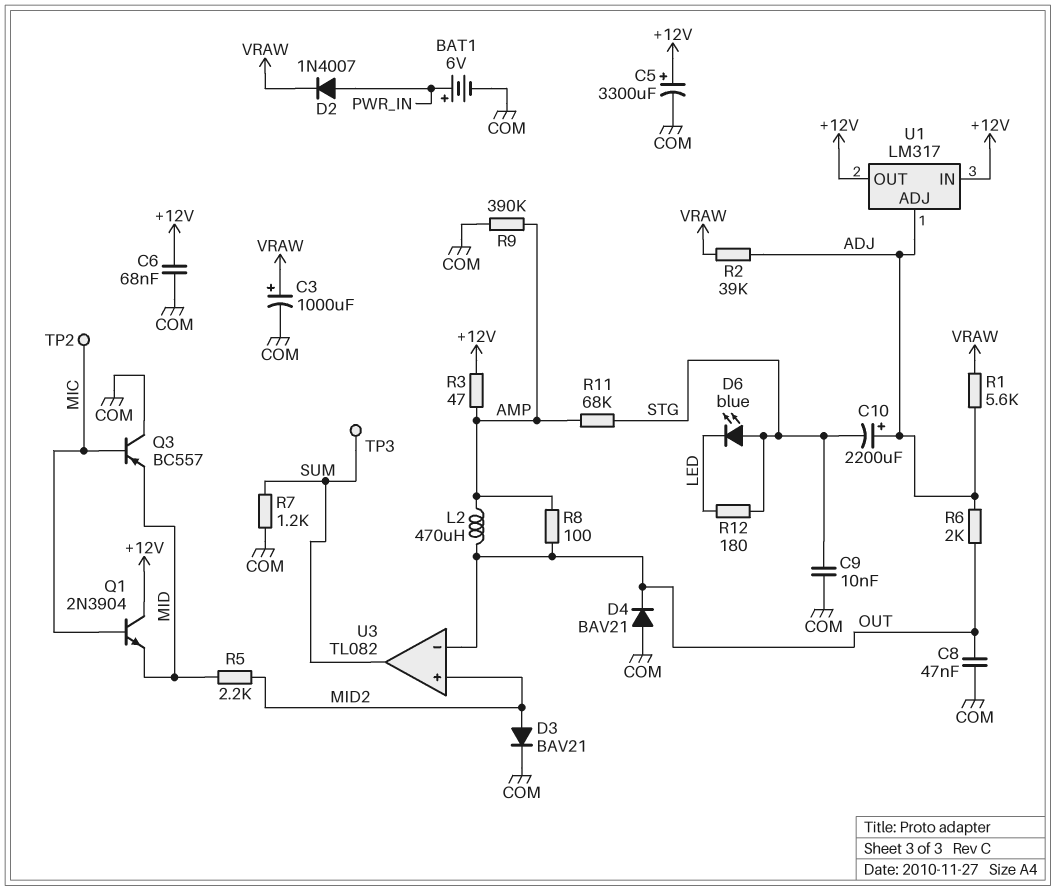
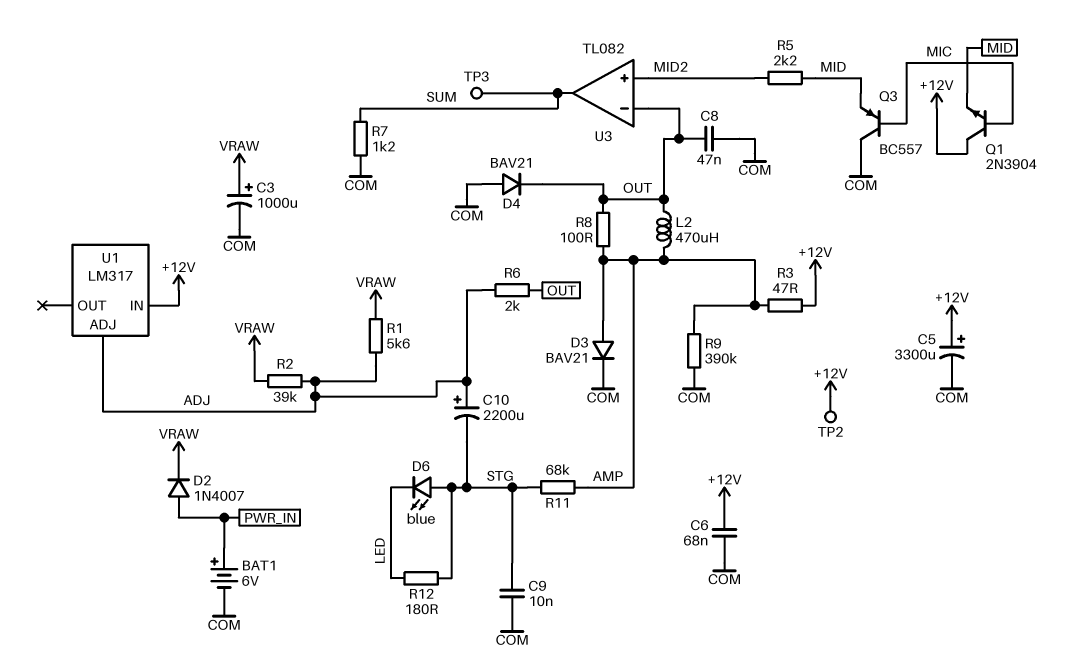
D3: diode BAV21 (A MID2, K COM) -> diode BAV21 (A AMP, K COM)
TP2: test point (MIC) -> test point (+12V)
U1 pin OUT: +12V -> none

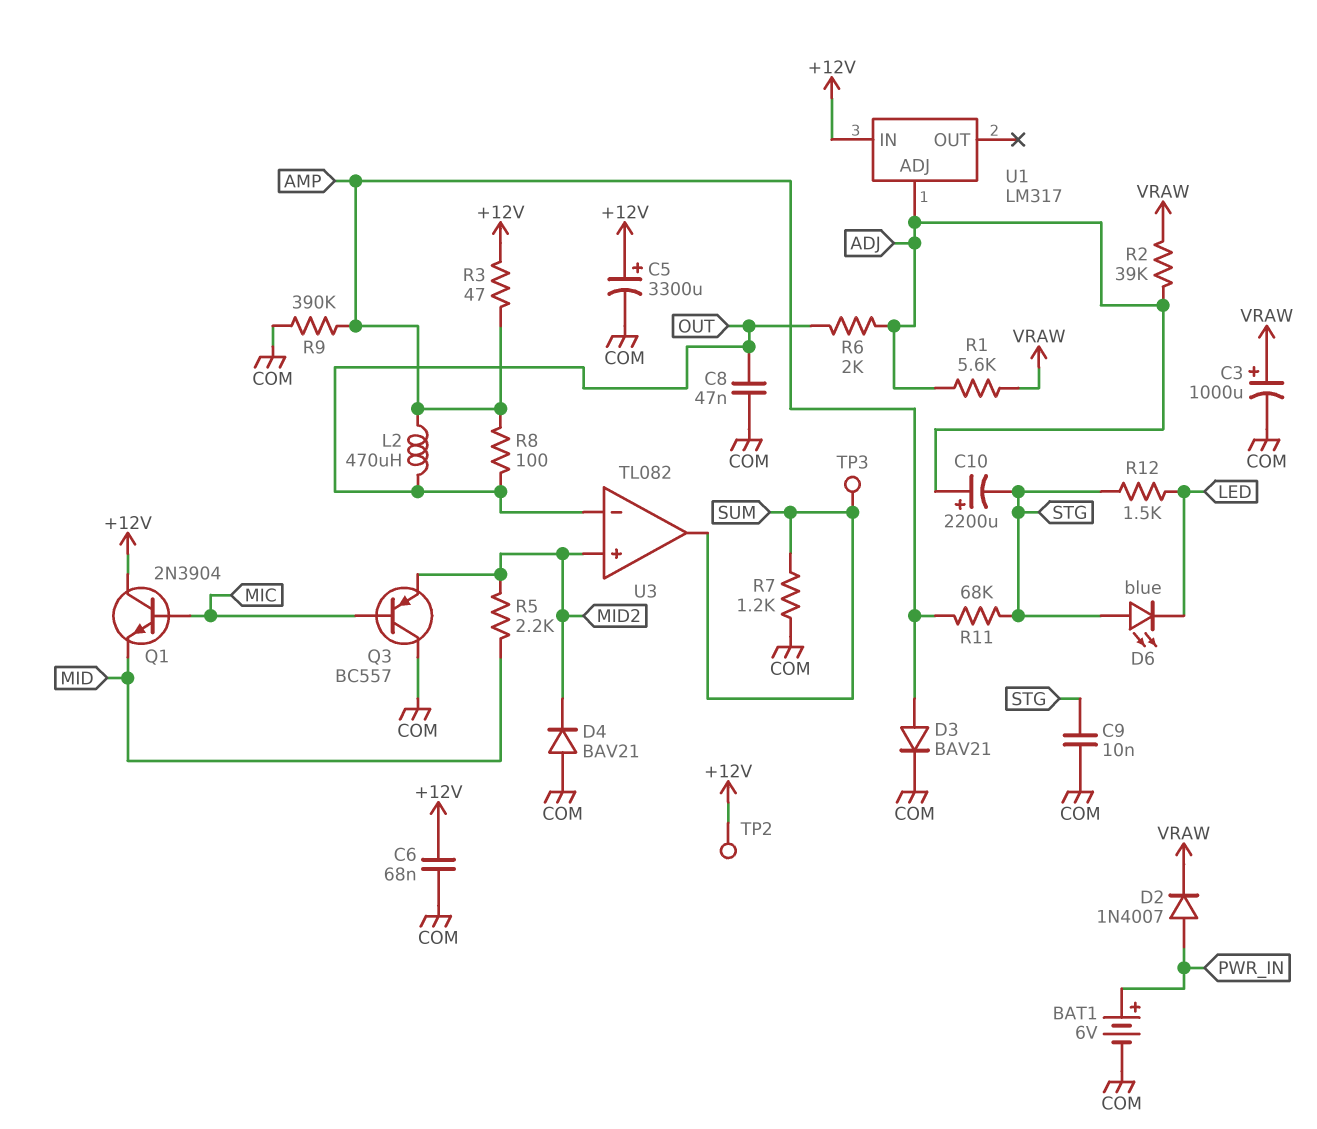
D4: diode BAV21 (A COM, K OUT) -> diode BAV21 (A COM, K MID2)
Q3: PNP BC557 (B MIC, C COM, E MID) -> PNP BC557 (B MIC, C COM, E MID2)
R12: 180 (LED, STG) -> 1.5k (LED, STG)

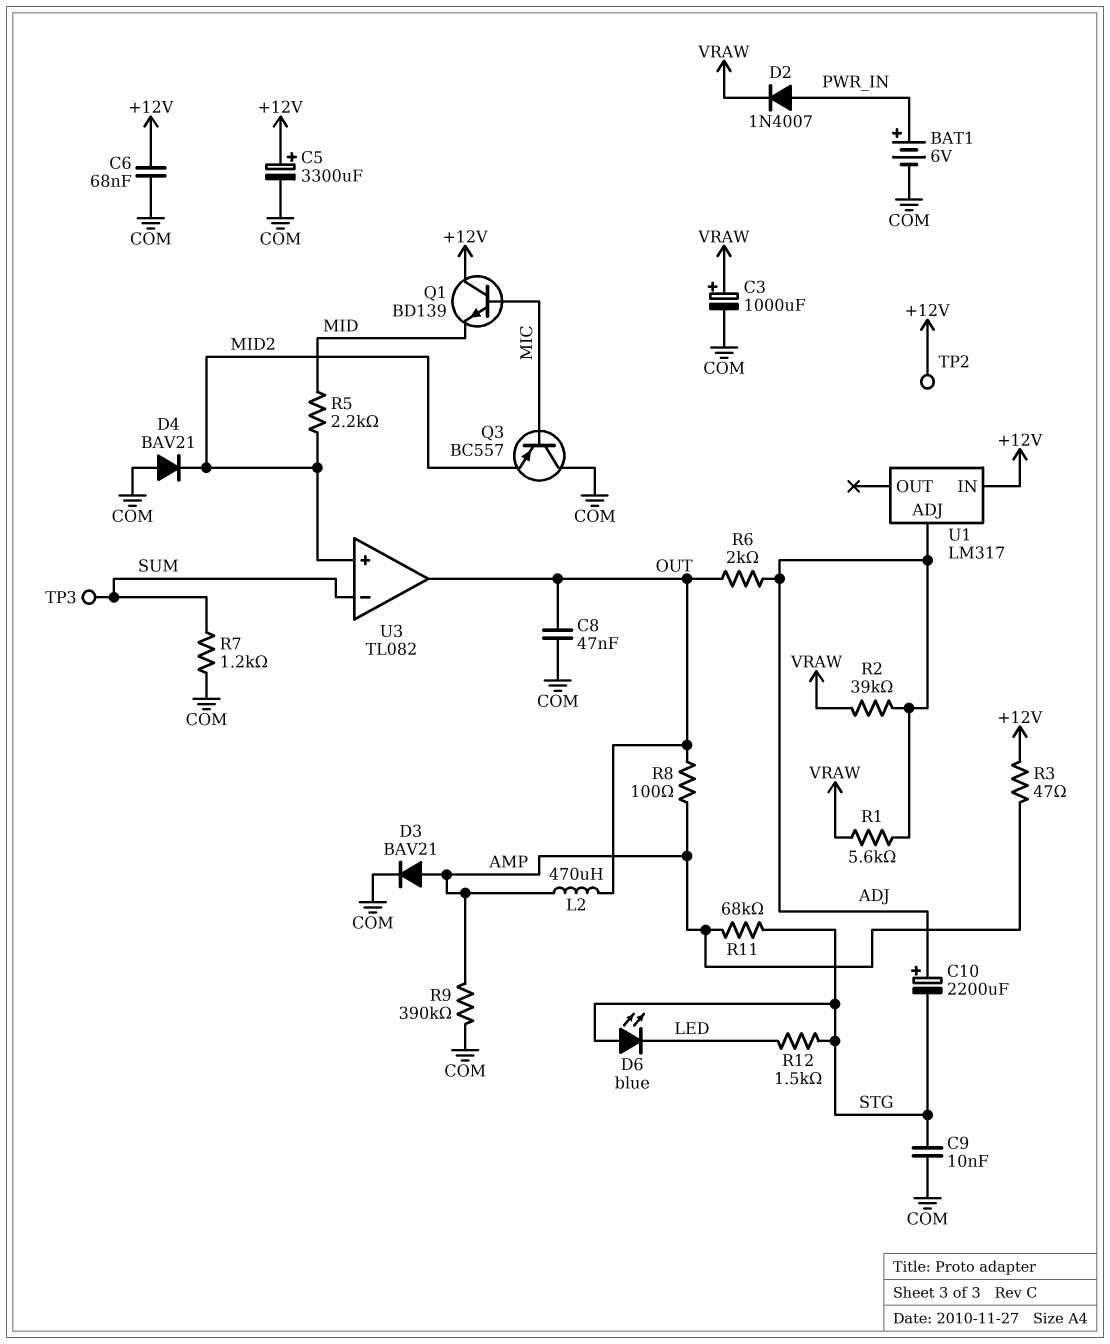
Q1: NPN 2N3904 (B MIC, C +12V, E MID) -> NPN BD139 (B MIC, C +12V, E MID)
U3 pin in-: OUT -> SUM
U3 pin out: SUM -> OUT

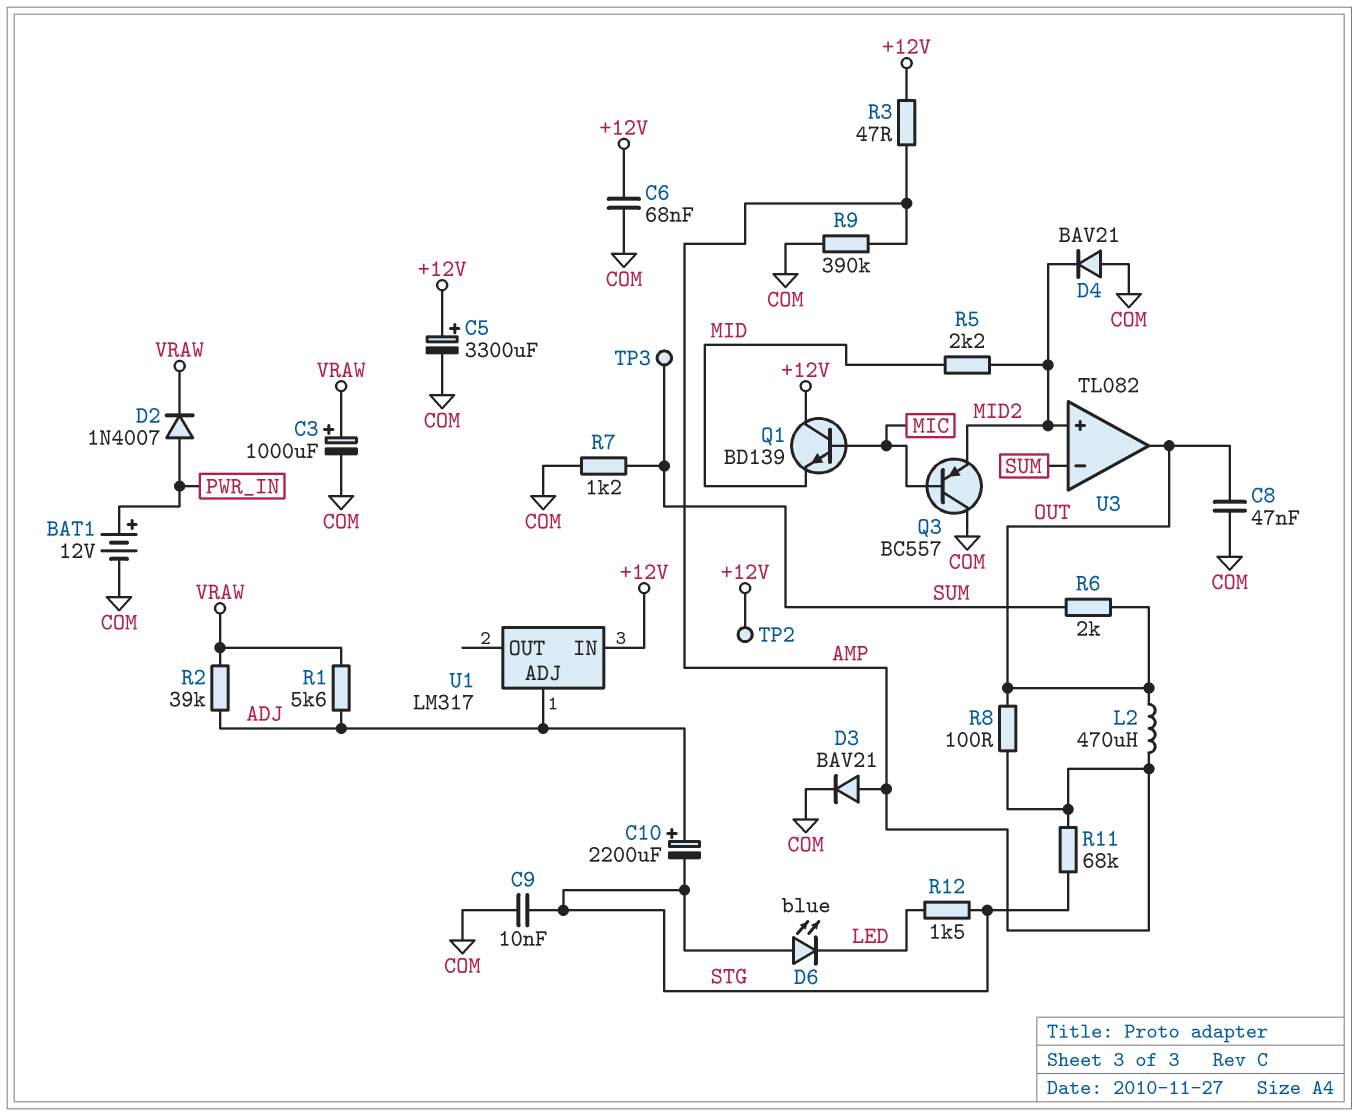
BAT1: 6V (plus PWR_IN, minus COM) -> 12V (plus PWR_IN, minus COM)
R6: 2k (ADJ, OUT) -> 2k (OUT, SUM)

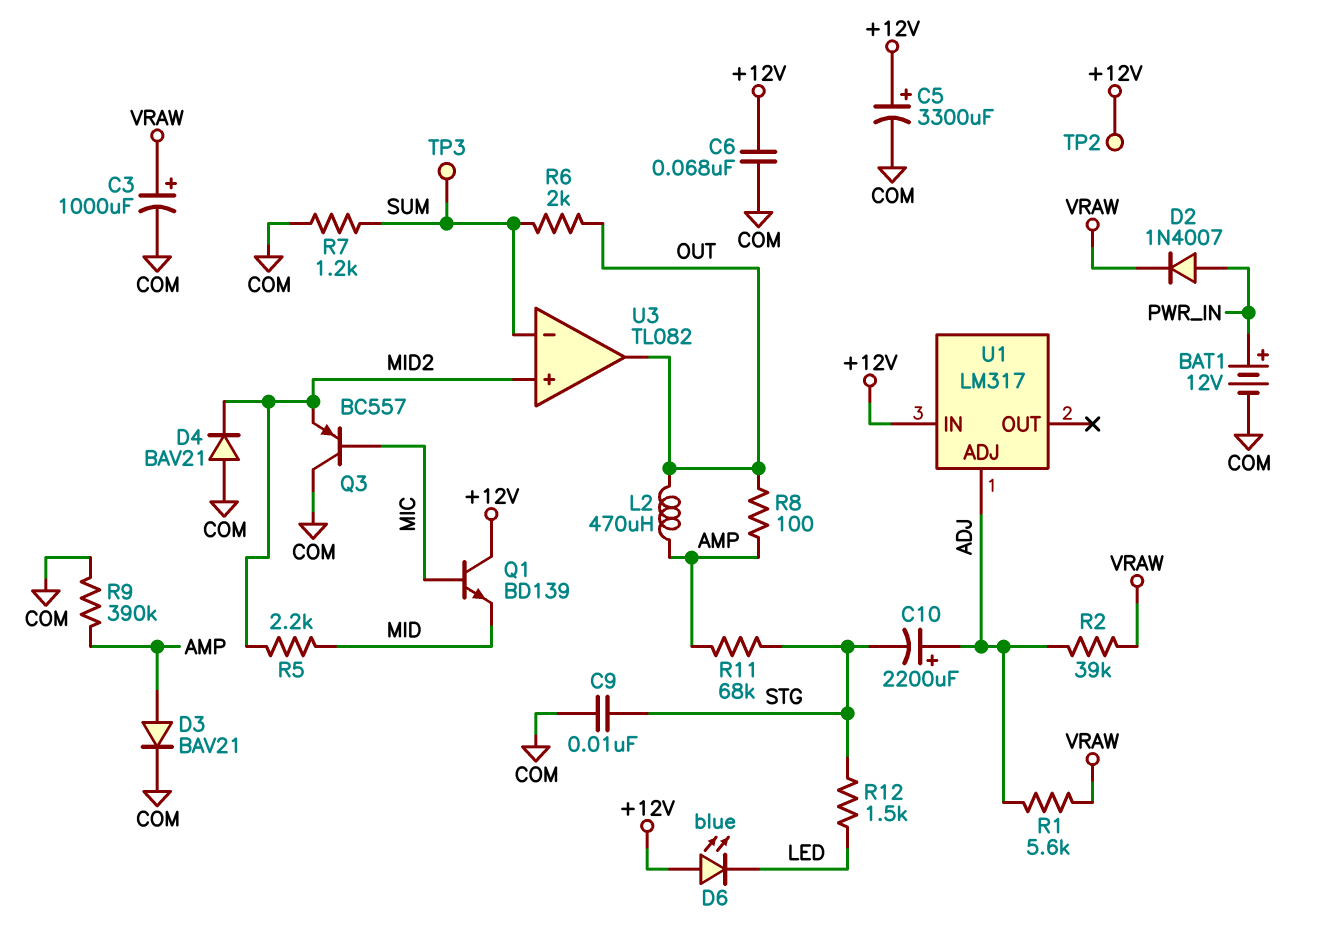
C8: 47nF (COM, OUT) -> none
D6: LED blue (A STG, K LED) -> LED blue (A +12V, K LED)
R3: 47 (+12V, AMP) -> none

